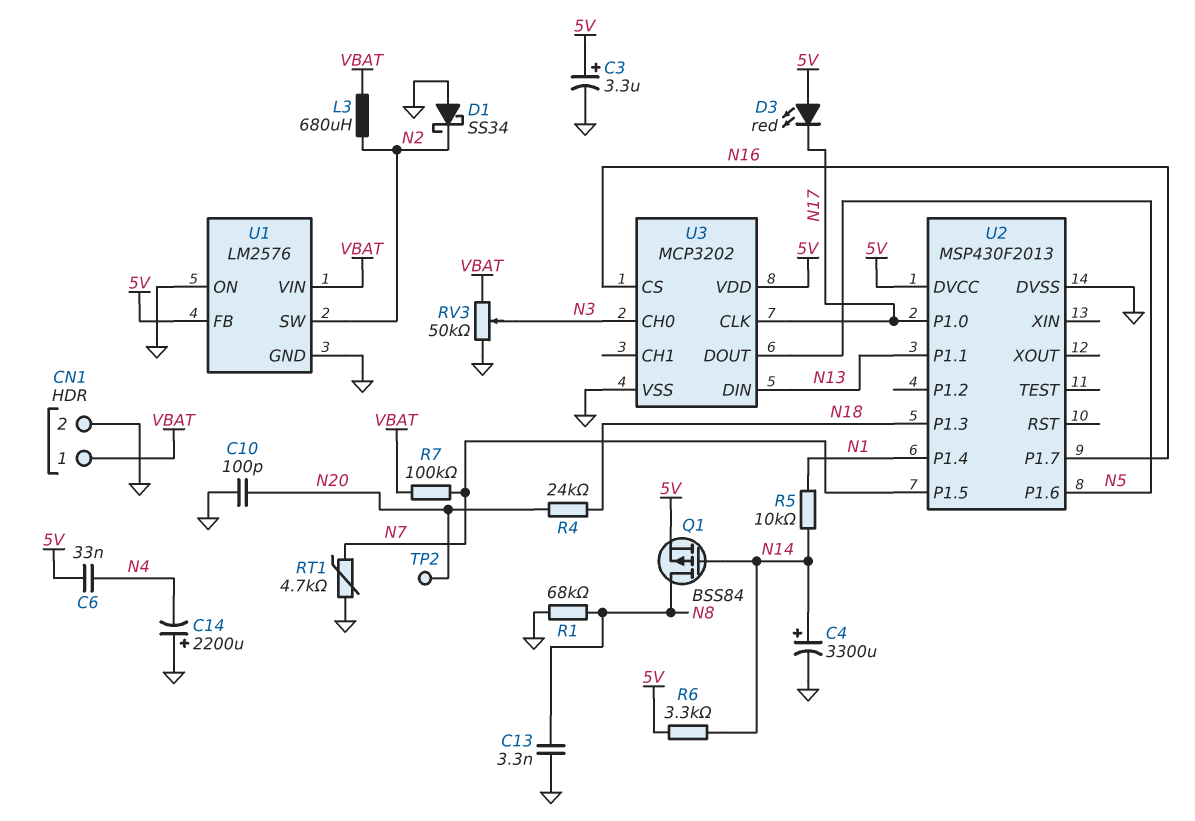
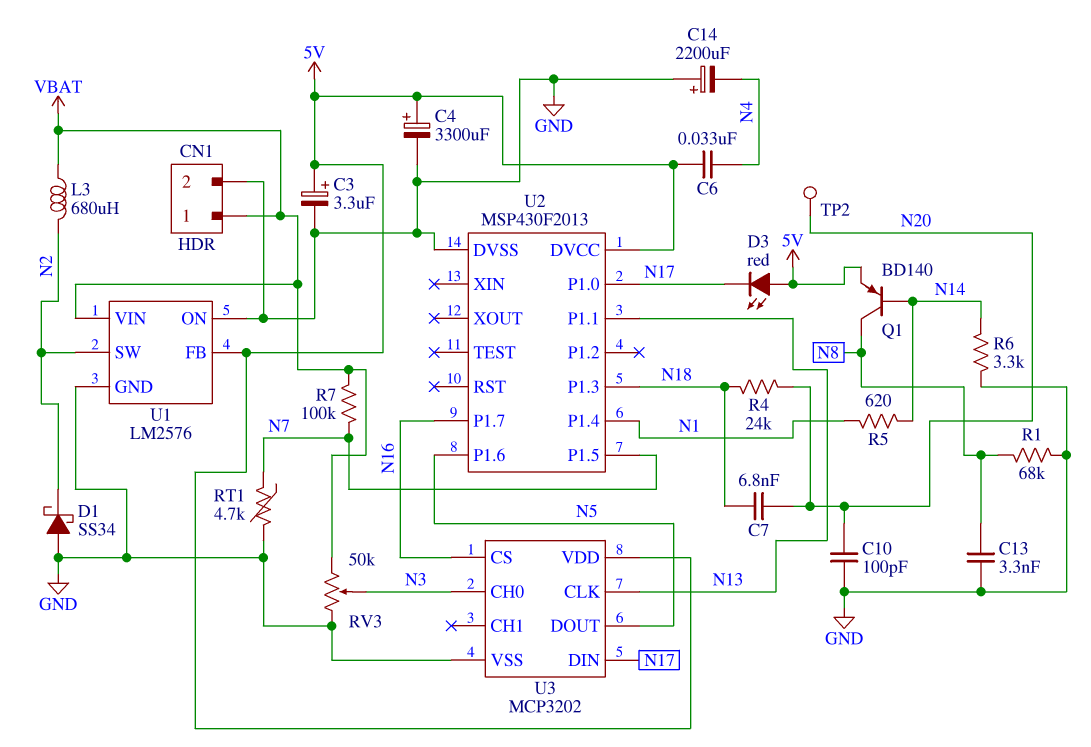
C4: 3300uF (plus N14, minus GND) -> 3300uF (plus 5V, minus GND)
C7: none -> 6.8nF (N18, N20)
Q1: PMOS BSS84 (G N14, D N8, S 5V) -> PNP BD140 (B N14, C N8, E 5V)
R5: 10k (N1, N14) -> 620 (N1, N14)
R6: 3.3k (5V, N14) -> 3.3k (GND, N14)
U3 pin CLK: N17 -> N13
U3 pin DIN: N13 -> N17

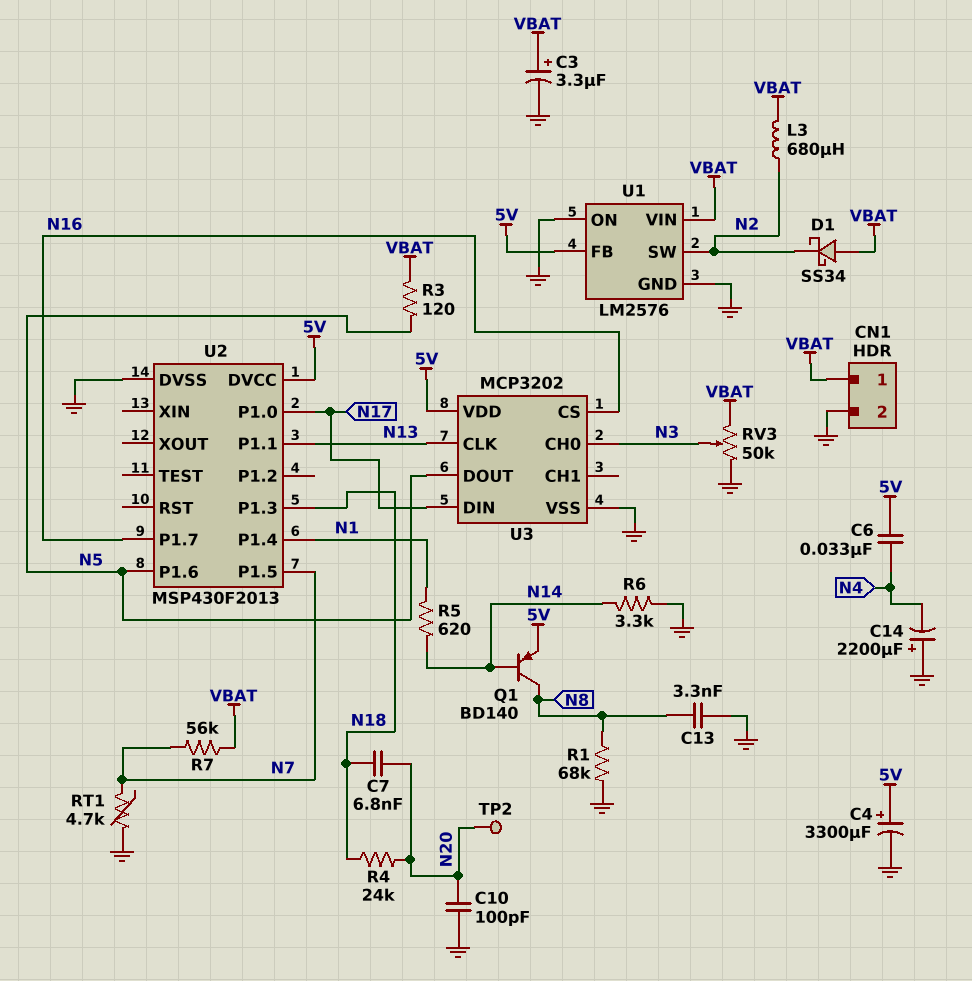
C3: 3.3uF (plus 5V, minus GND) -> 3.3uF (plus VBAT, minus GND)
D1: schottky SS34 (A GND, K N2) -> schottky SS34 (A VBAT, K N2)
D3: LED red (A 5V, K N17) -> none
R3: none -> 120 (N5, VBAT)
R7: 100k (N7, VBAT) -> 56k (N7, VBAT)

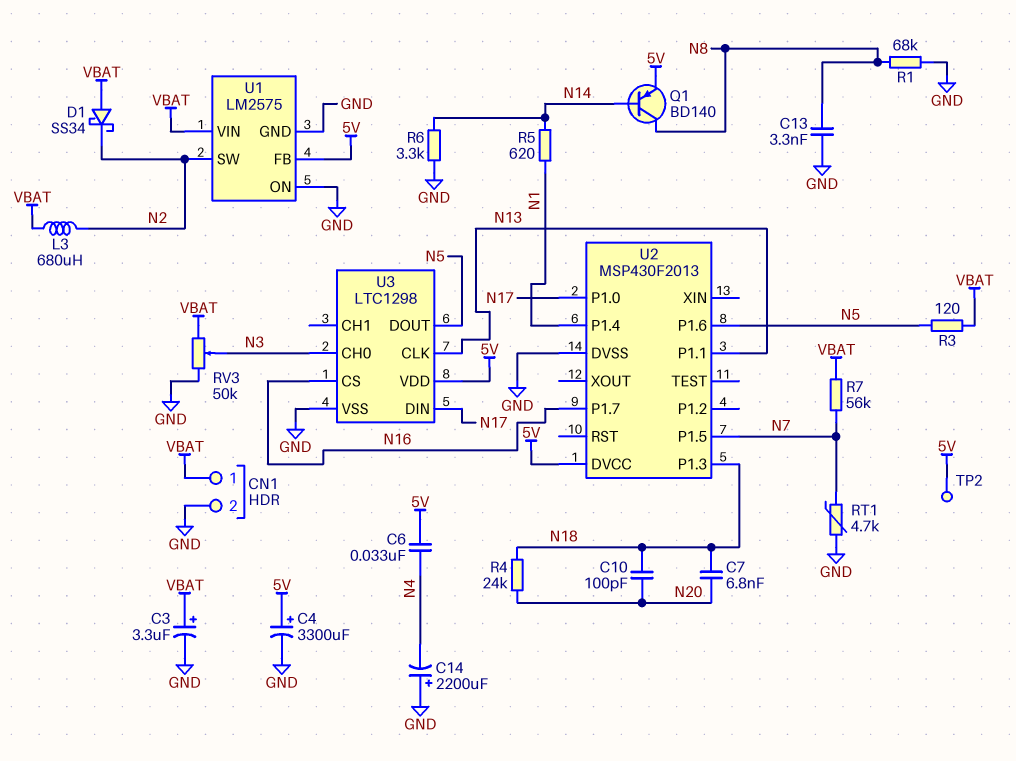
C10: 100pF (GND, N20) -> 100pF (N18, N20)
TP2: test point (N20) -> test point (5V)
U1: LM2576 -> LM2575
U3: MCP3202 -> LTC1298

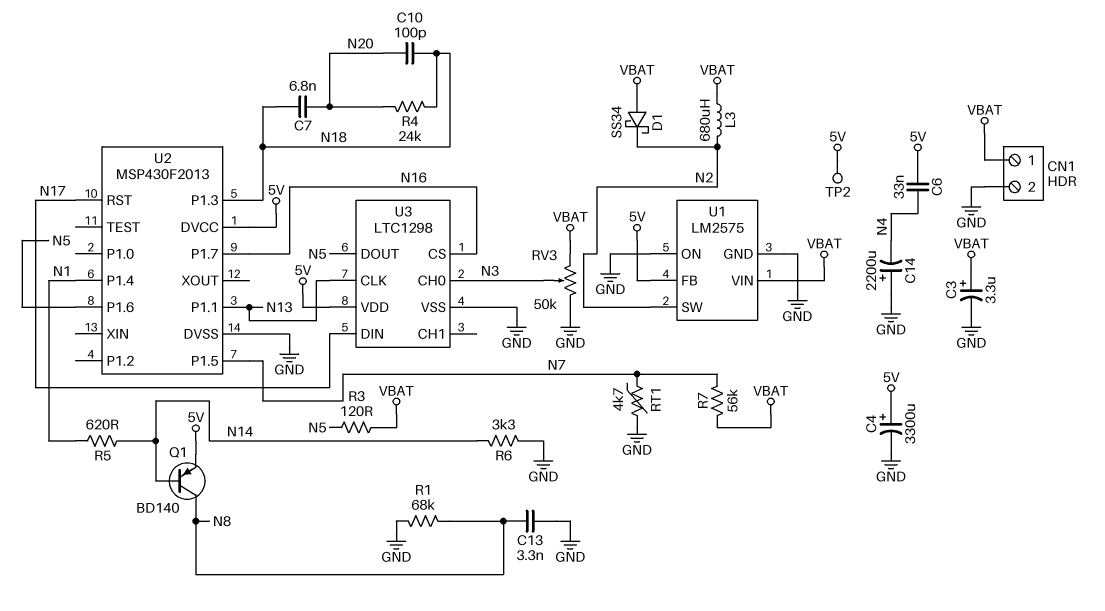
U2 pin P1.0: N17 -> none
U2 pin RST: none -> N17

